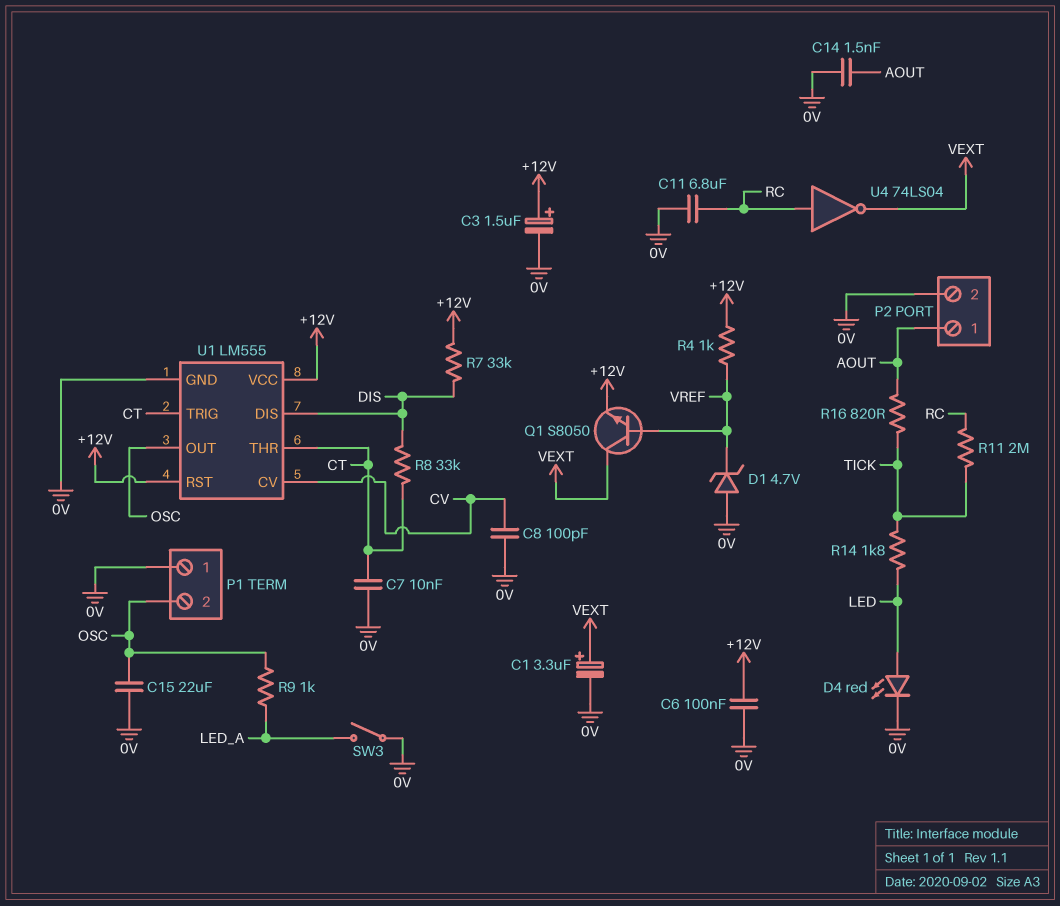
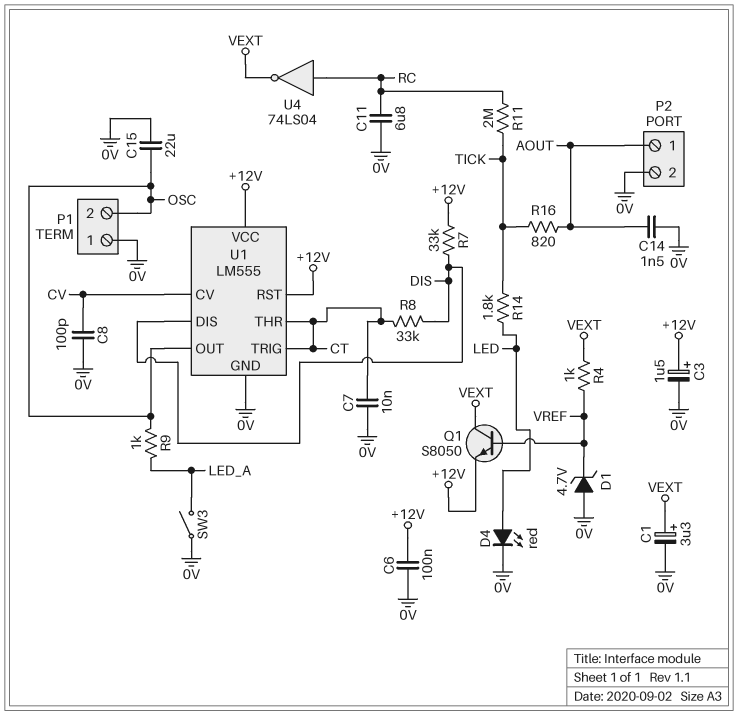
R4: 1k (+12V, VREF) -> 1k (VEXT, VREF)

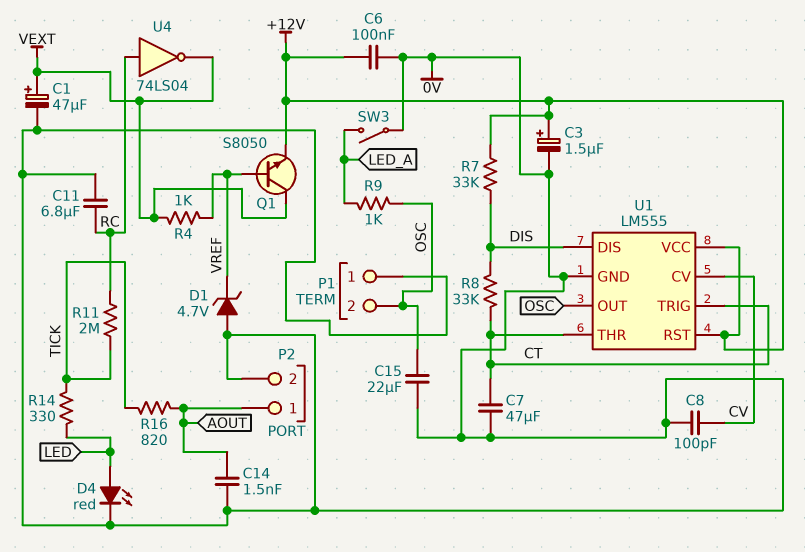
C1: 3.3uF (plus VEXT, minus 0V) -> 47uF (plus VEXT, minus 0V)
C7: 10nF (0V, CT) -> 47uF (0V, CT)
R14: 1.8k (LED, TICK) -> 330 (LED, TICK)

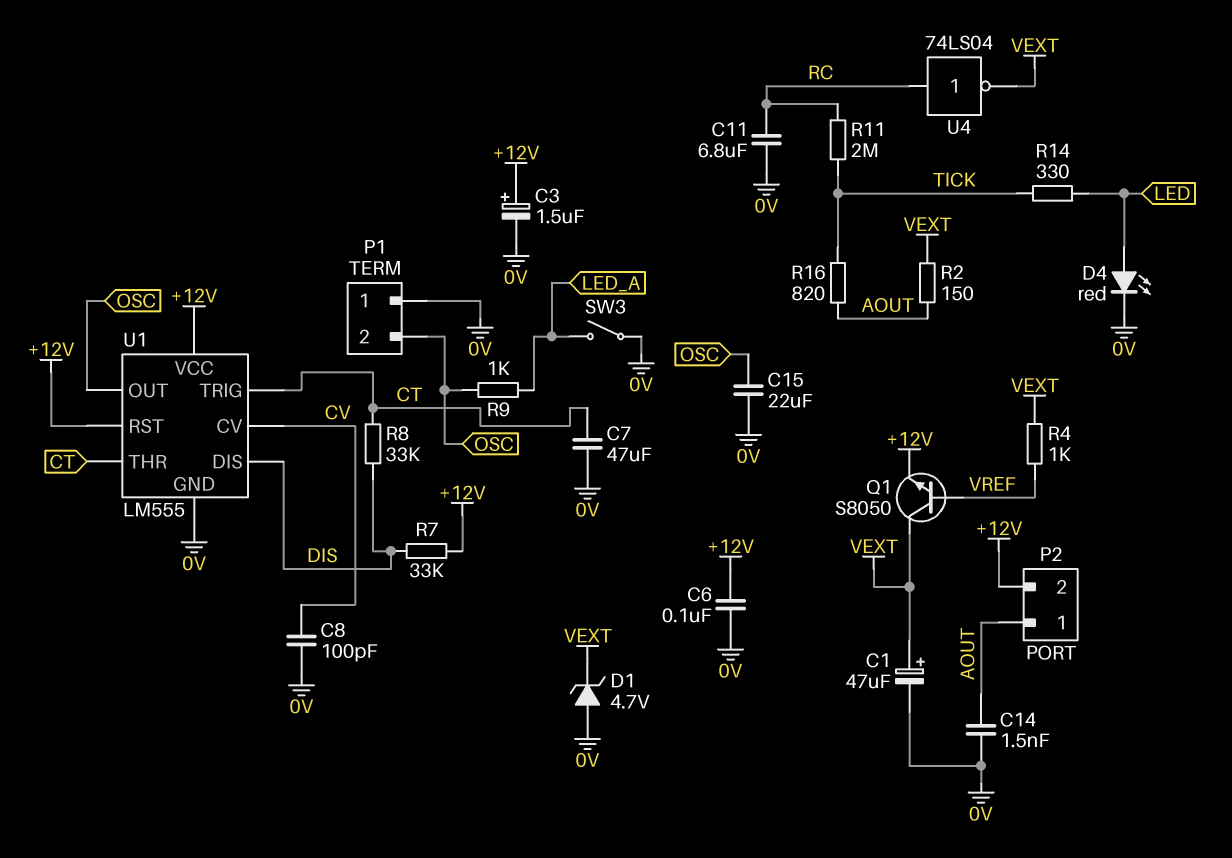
D1: zener 4.7V (A 0V, K VREF) -> zener 4.7V (A 0V, K VEXT)
P2 pin 2: 0V -> +12V
R2: none -> 150 (AOUT, VEXT)

